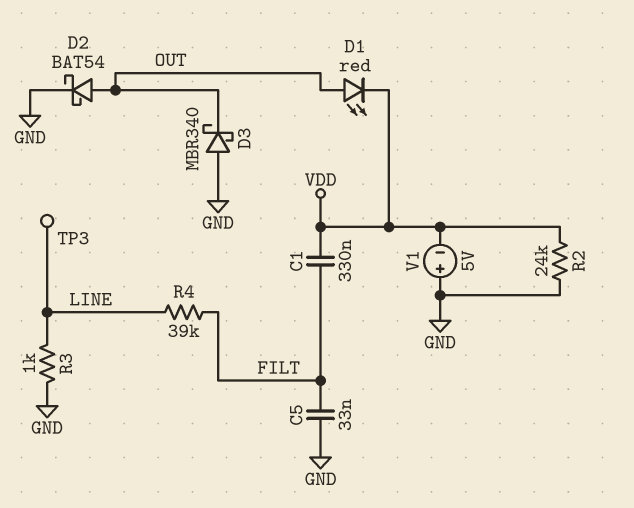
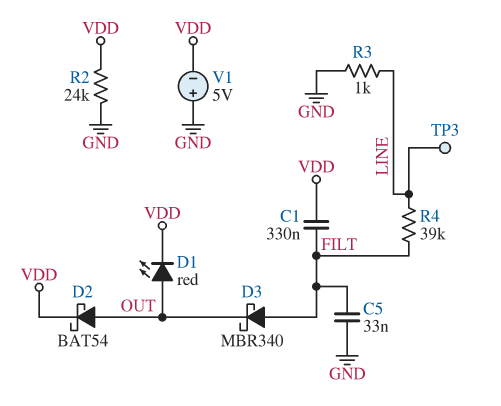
D2: schottky BAT54 (A OUT, K GND) -> schottky BAT54 (A OUT, K VDD)
D3: schottky MBR340 (A GND, K OUT) -> schottky MBR340 (A FILT, K OUT)

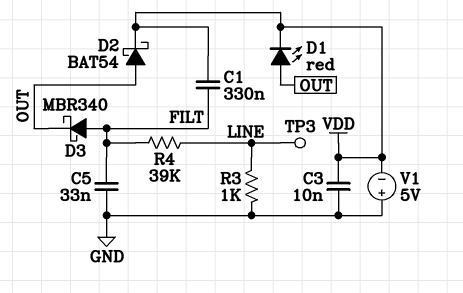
C3: none -> 10nF (GND, VDD)
R2: 24k (GND, VDD) -> none

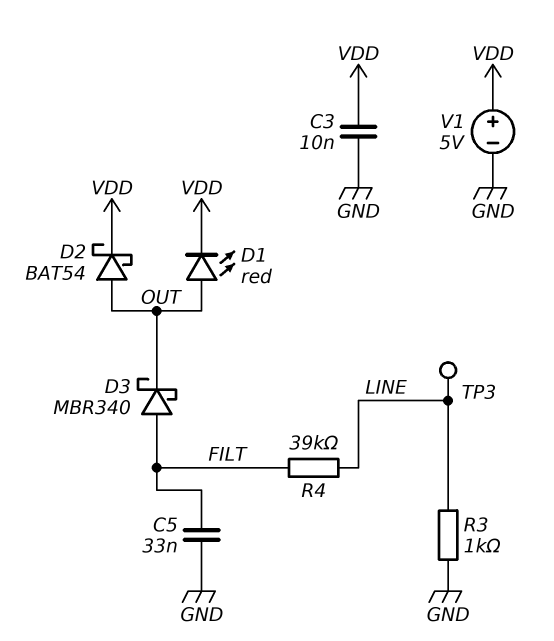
C1: 330nF (FILT, VDD) -> none
V1: 5V (plus GND, minus VDD) -> 5V (plus VDD, minus GND)

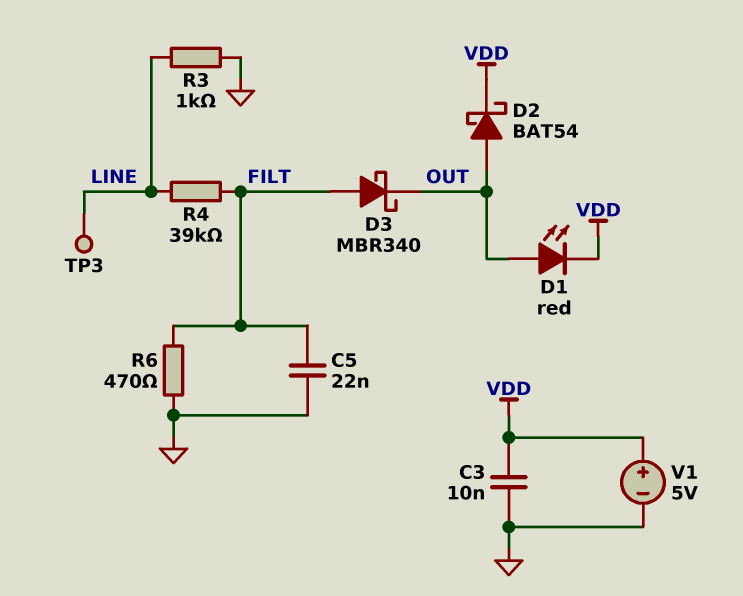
C5: 33nF (FILT, GND) -> 22nF (FILT, GND)
R6: none -> 470 (FILT, GND)

